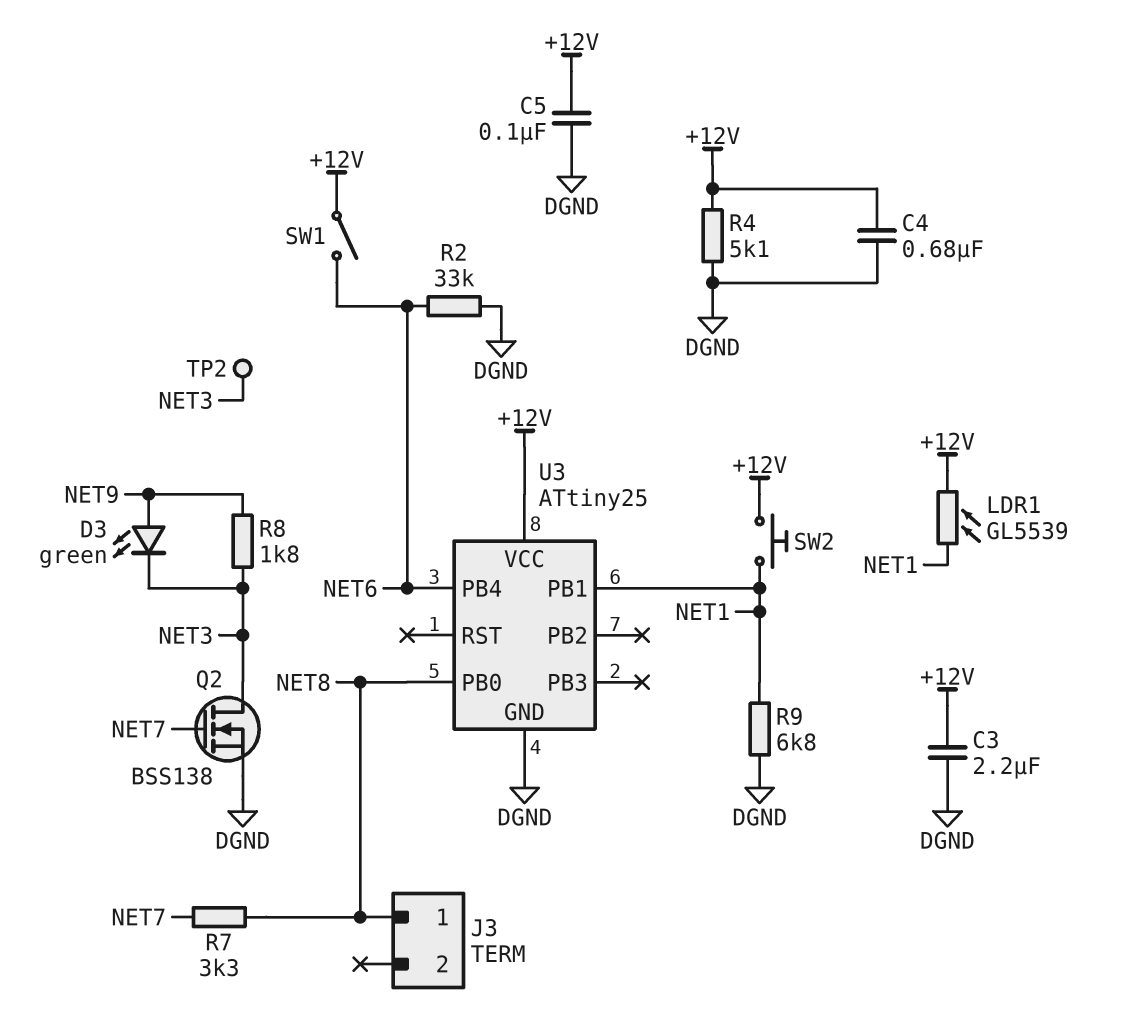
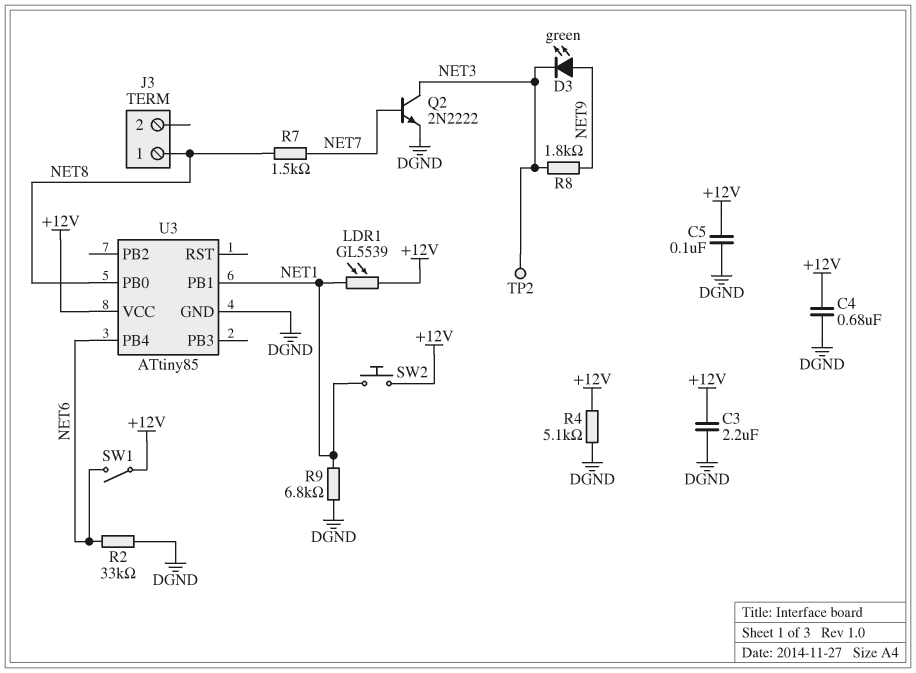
Q2: NMOS BSS138 (G NET7, D NET3, S DGND) -> NPN 2N2222 (B NET7, C NET3, E DGND)
R7: 3.3k (NET7, NET8) -> 1.5k (NET7, NET8)
U3: ATtiny25 -> ATtiny85

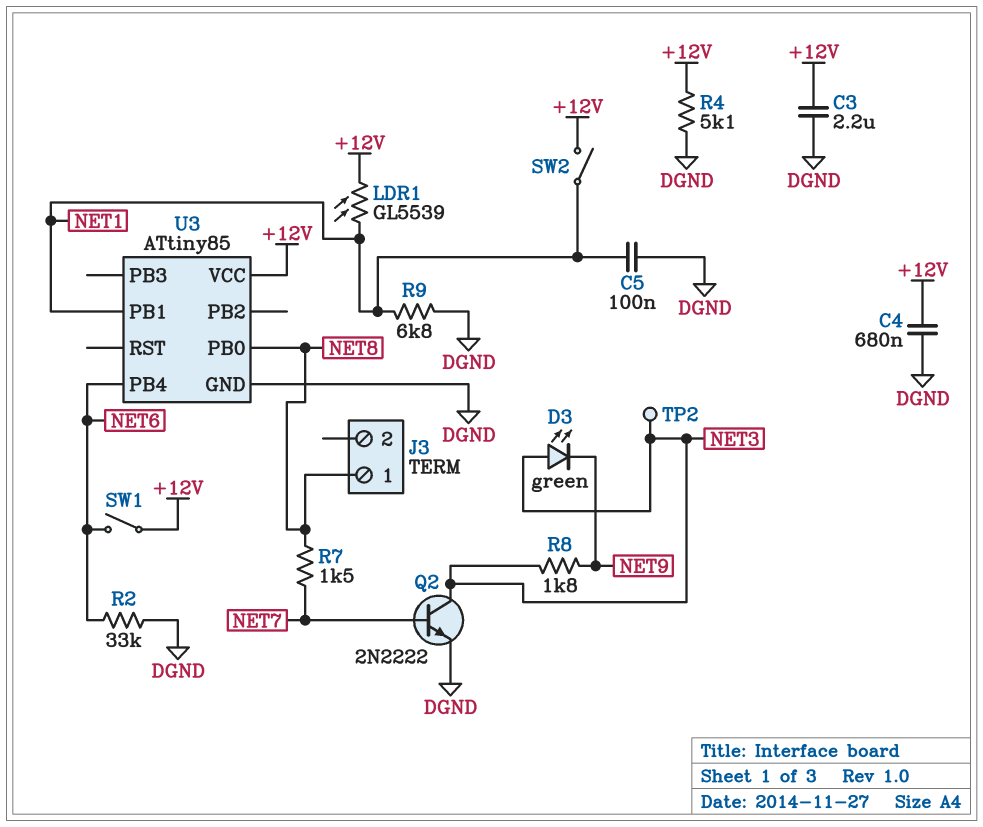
C5: 100nF (+12V, DGND) -> 100nF (DGND, NET1)
D3: LED green (A NET9, K NET3) -> LED green (A NET3, K NET9)
SW2: button (+12V, NET1) -> switch (+12V, NET1)

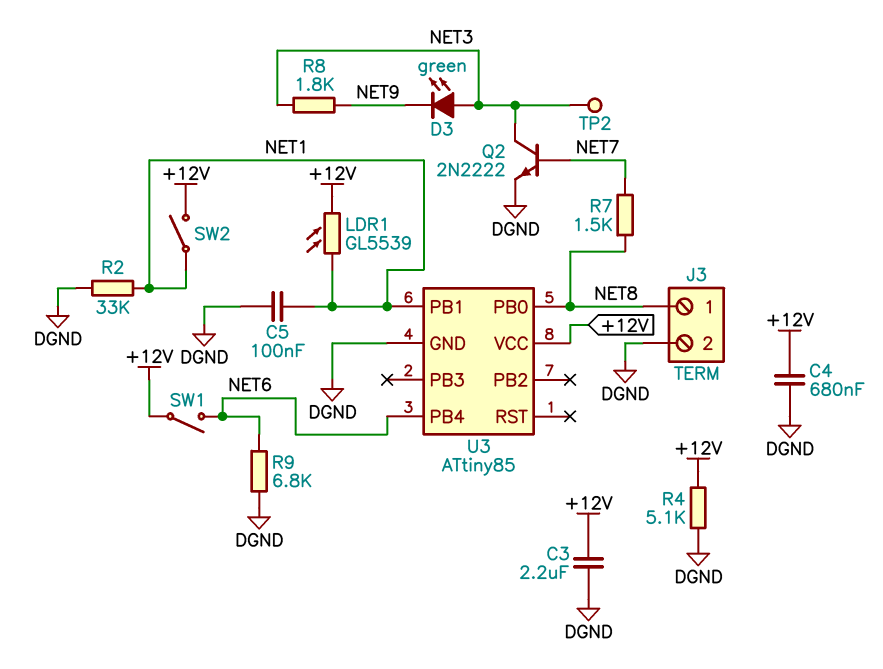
J3 pin 2: none -> DGND
R2: 33k (DGND, NET6) -> 33k (DGND, NET1)
R9: 6.8k (DGND, NET1) -> 6.8k (DGND, NET6)

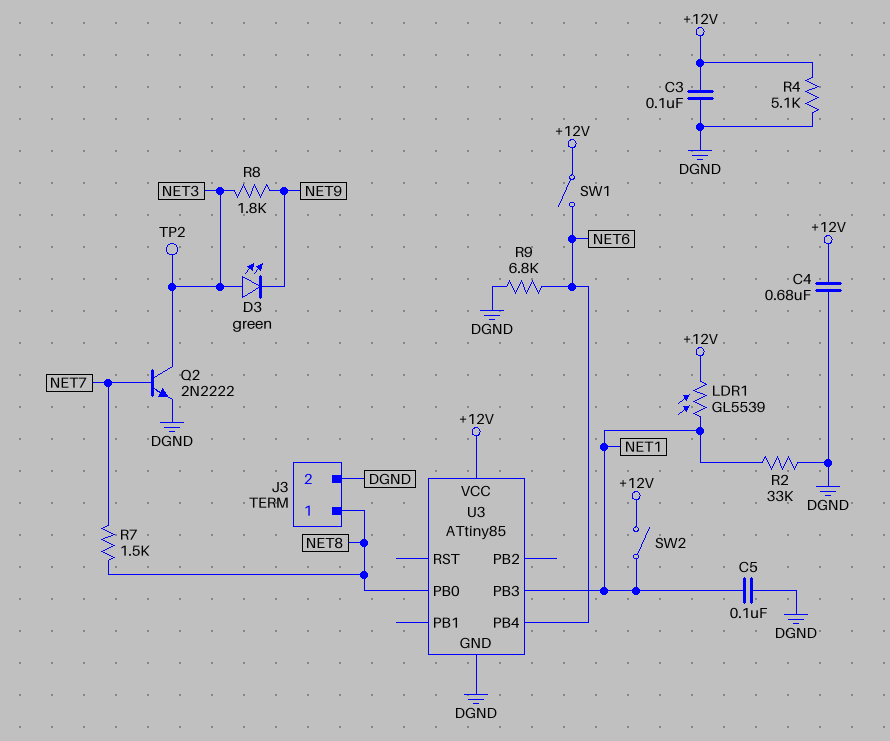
C3: 2.2uF (+12V, DGND) -> 100nF (+12V, DGND)
U3 pin PB1: NET1 -> none
U3 pin PB3: none -> NET1

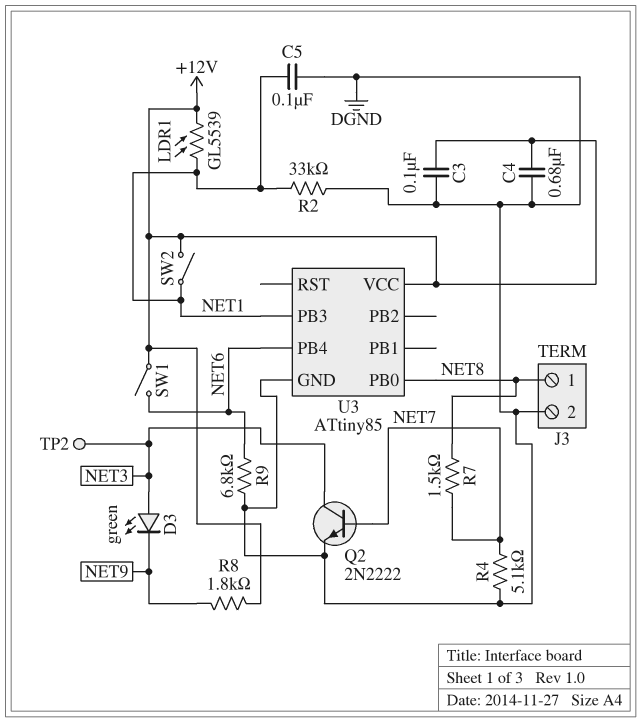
R4: 5.1k (+12V, DGND) -> 5.1k (DGND, NET7)
R8: 1.8k (NET3, NET9) -> 1.8k (+12V, NET9)

